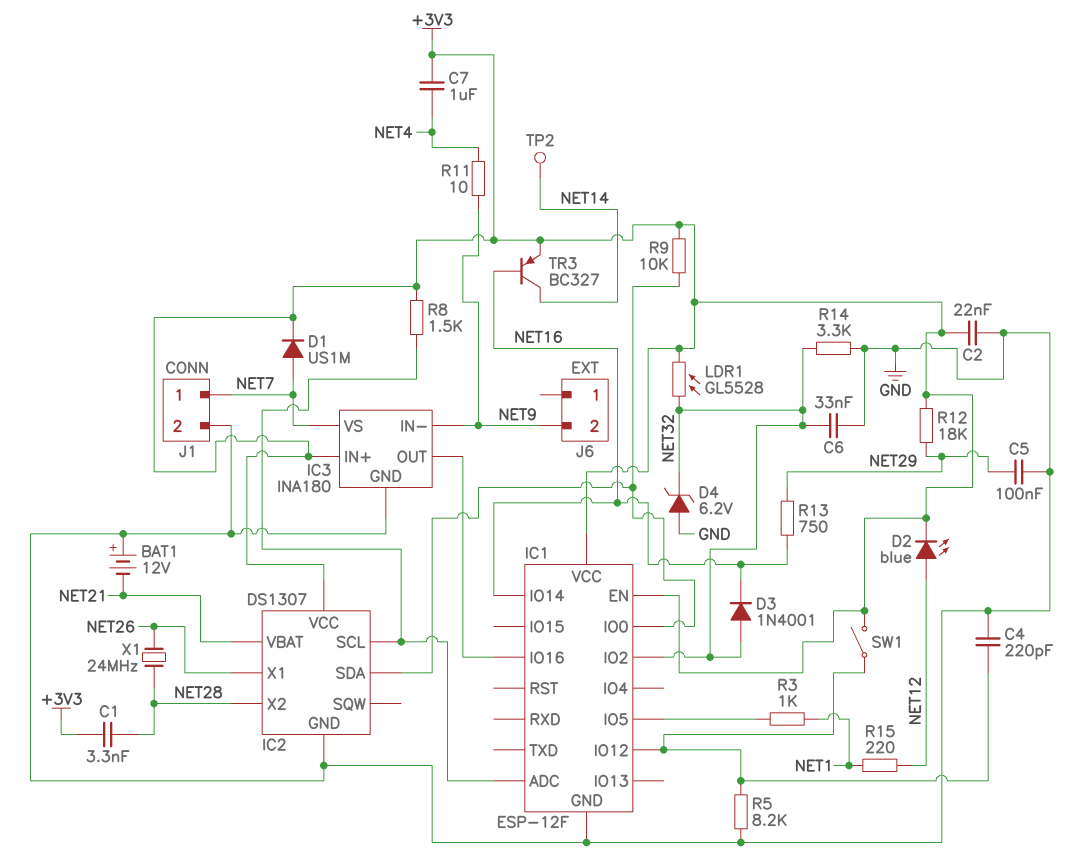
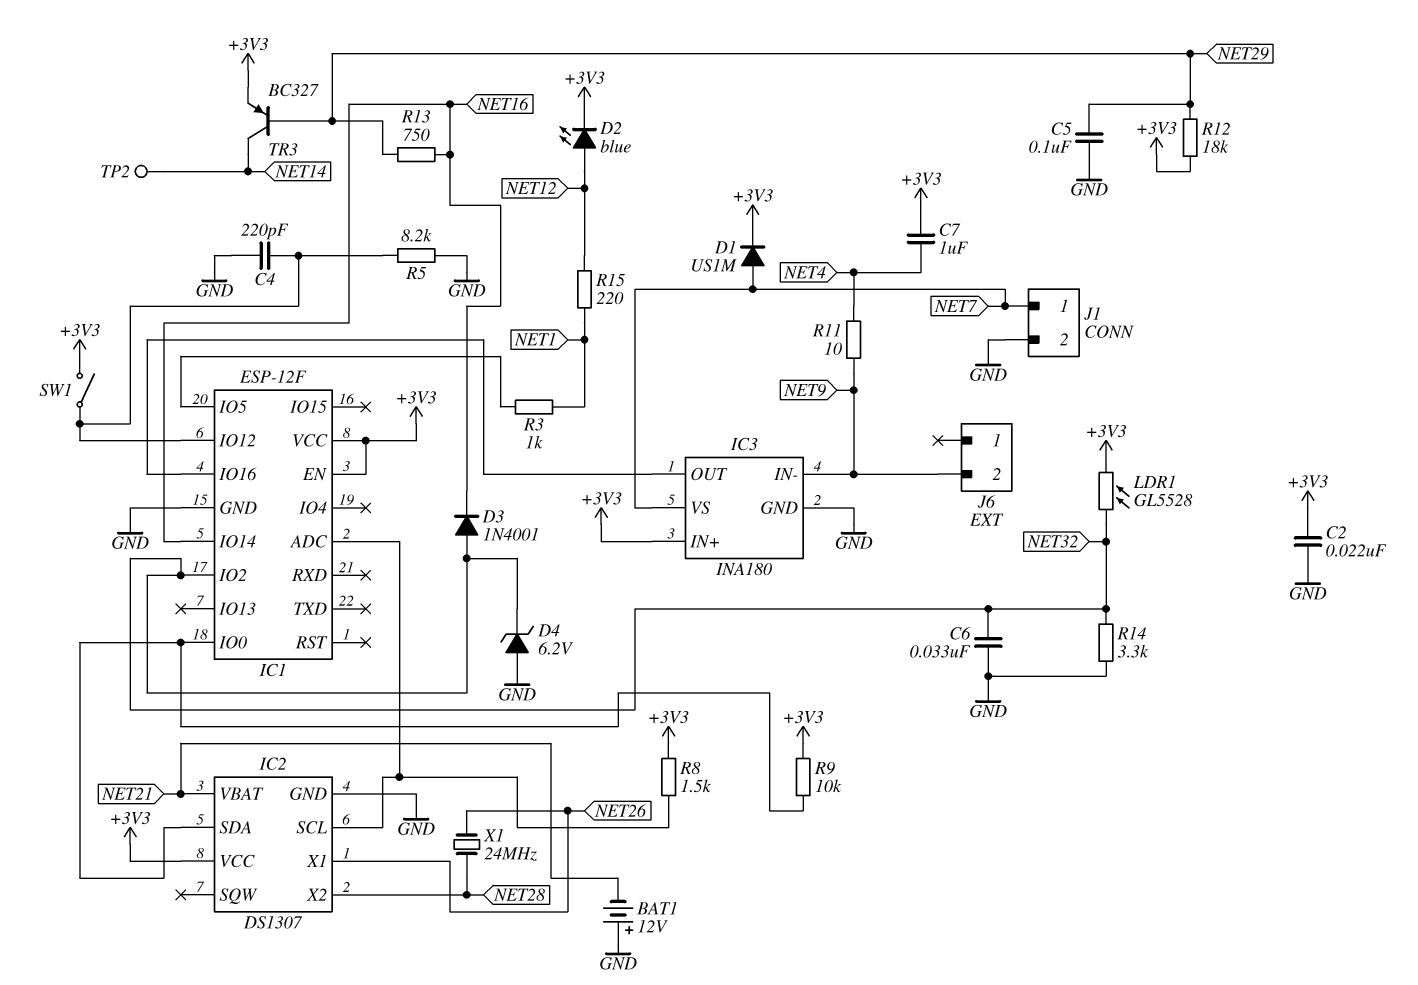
C1: 3.3nF (+3V3, NET28) -> none
TR3: PNP BC327 (B NET16, C NET14, E +3V3) -> PNP BC327 (B NET29, C NET14, E +3V3)

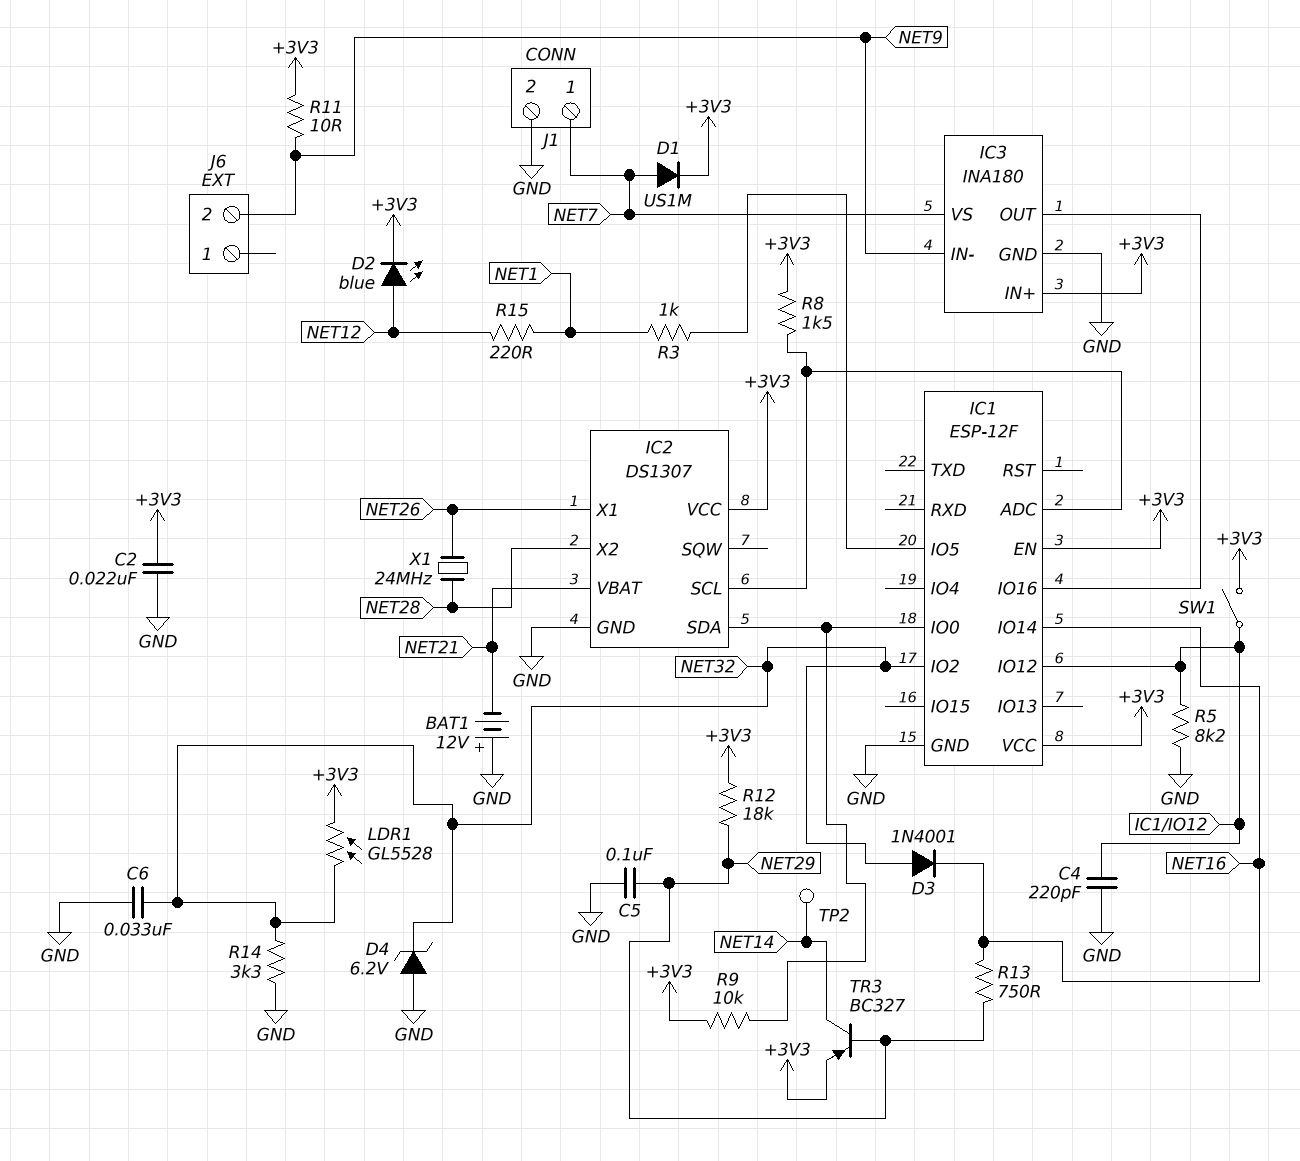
C7: 1uF (+3V3, NET4) -> none
R11: 10 (NET4, NET9) -> 10 (+3V3, NET9)

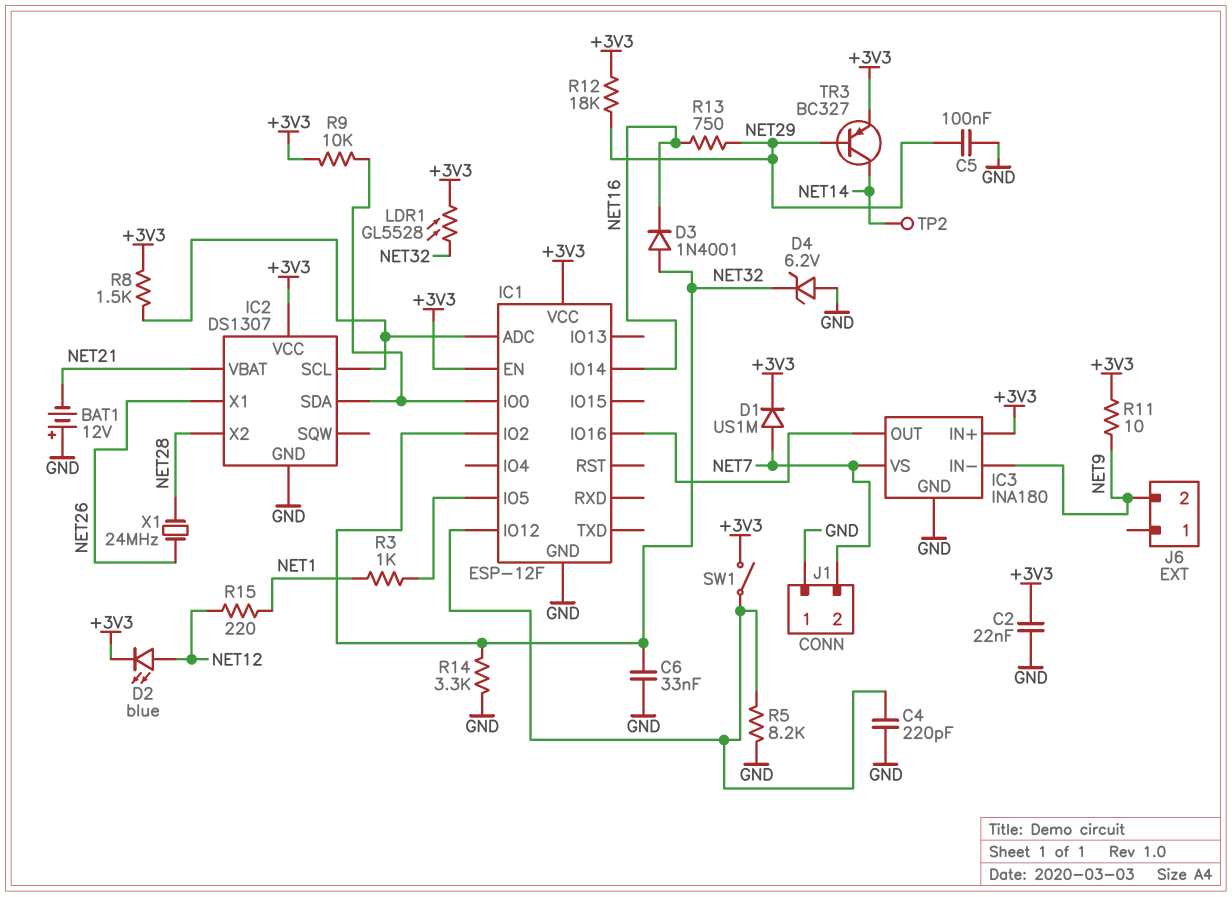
J1 pin 1: NET7 -> GND
J1 pin 2: GND -> NET7

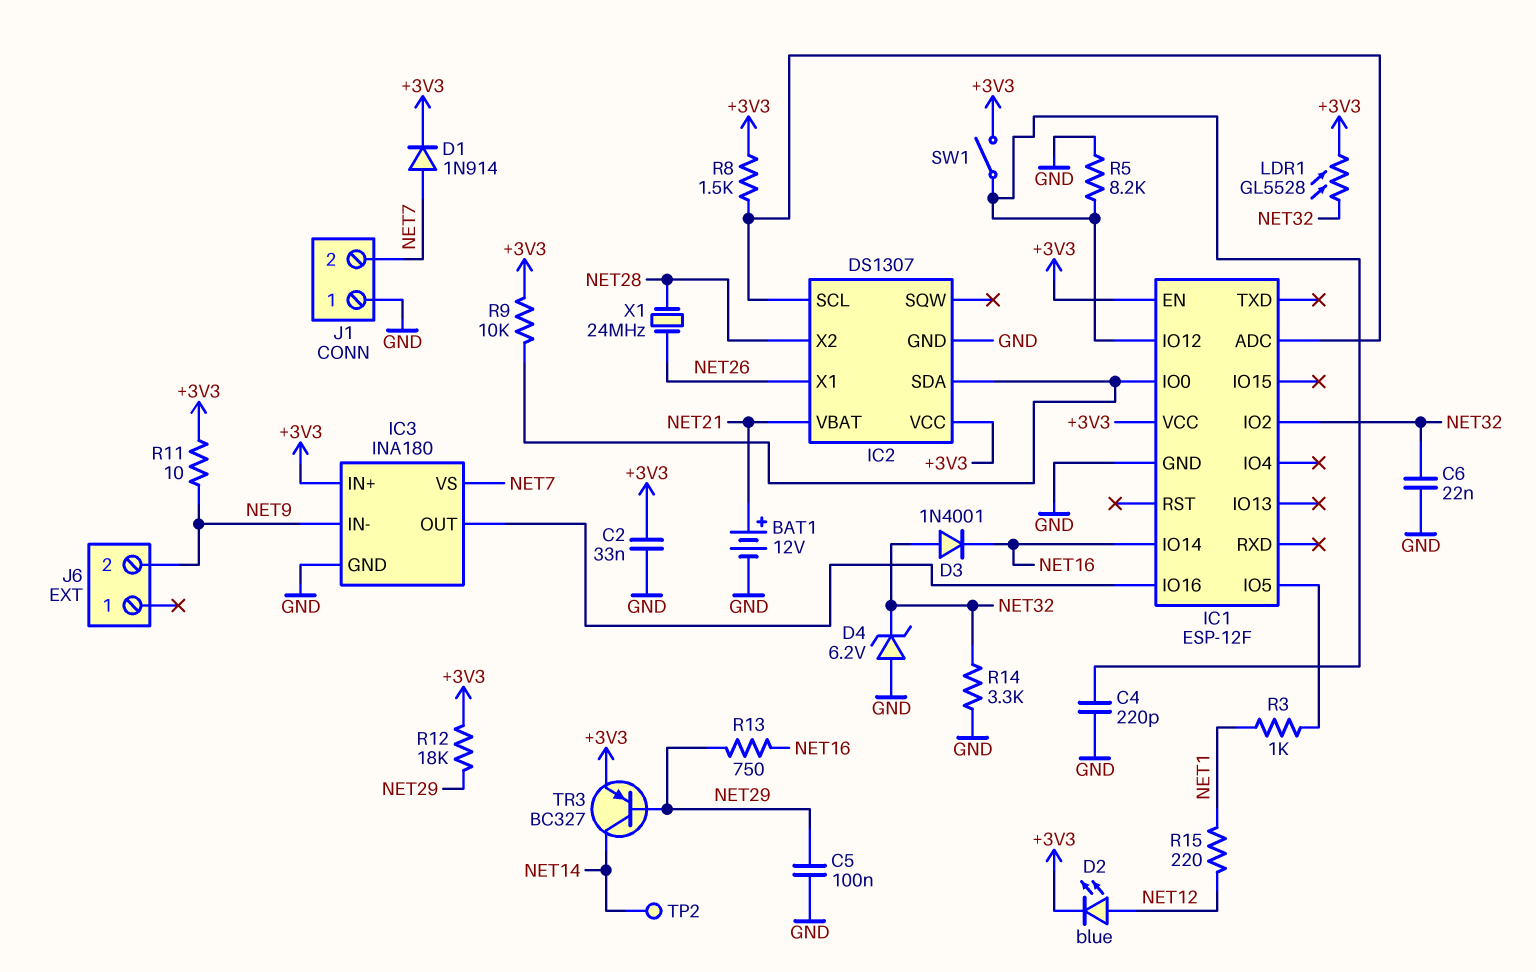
BAT1: 12V (plus GND, minus NET21) -> 12V (plus NET21, minus GND)
C2: 22nF (+3V3, GND) -> 33nF (+3V3, GND)
C6: 33nF (GND, NET32) -> 22nF (GND, NET32)
D1: diode US1M (A NET7, K +3V3) -> diode 1N914 (A NET7, K +3V3)

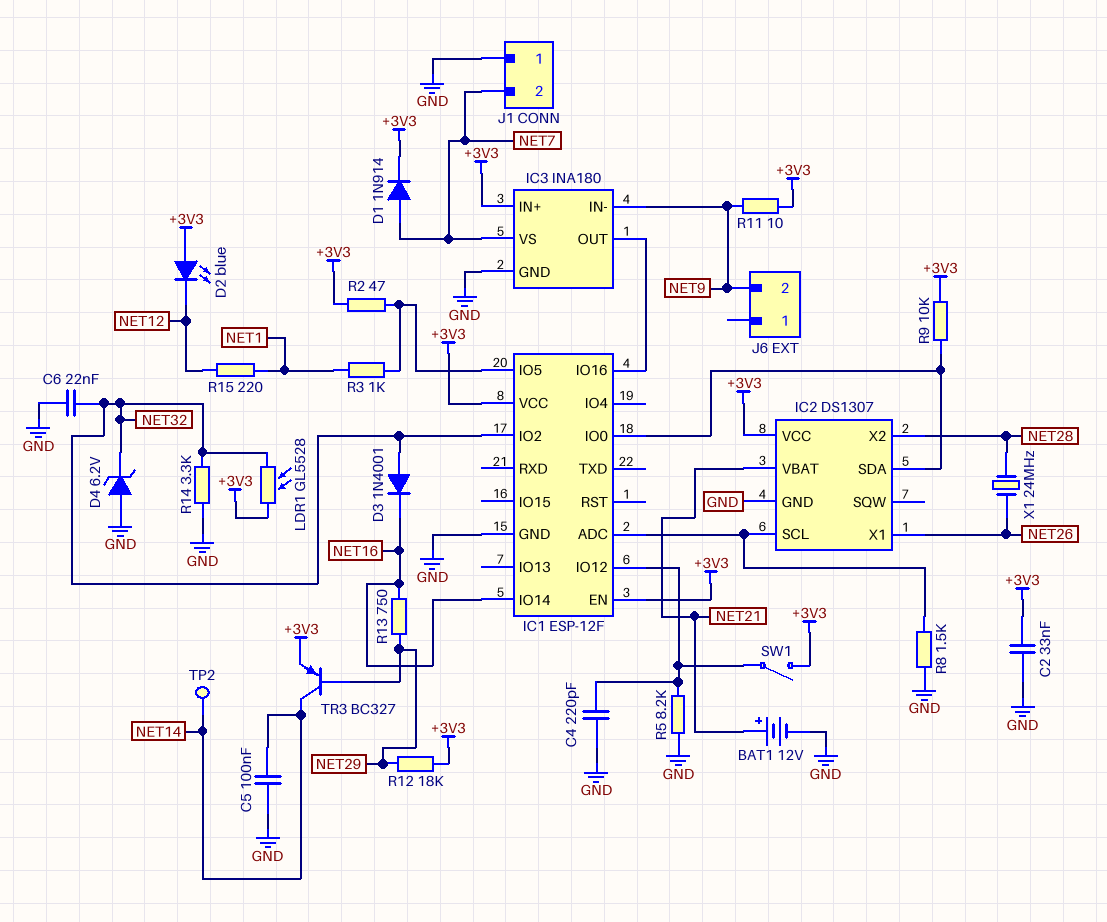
C5: 100nF (GND, NET29) -> 100nF (GND, NET14)
D2: LED blue (A NET12, K +3V3) -> LED blue (A +3V3, K NET12)
R2: none -> 47 (+3V3, IC1/IO5)
R8: 1.5k (+3V3, IC1/ADC) -> 1.5k (GND, IC1/ADC)

